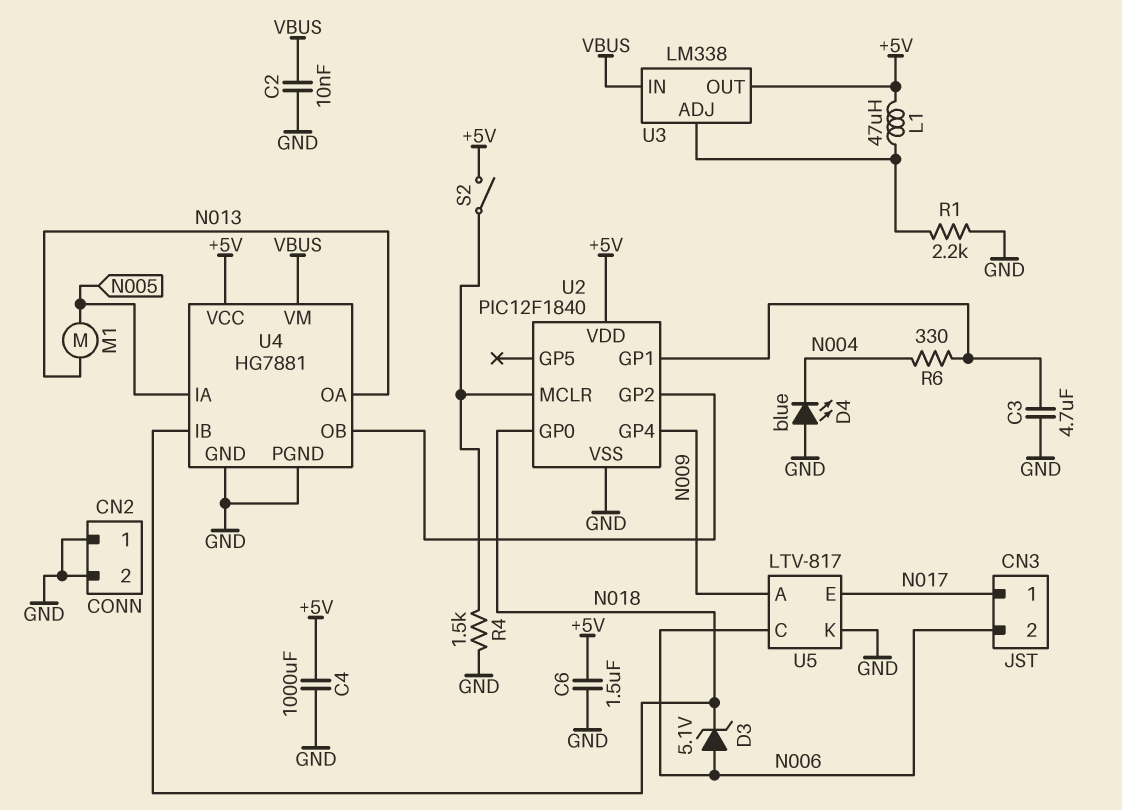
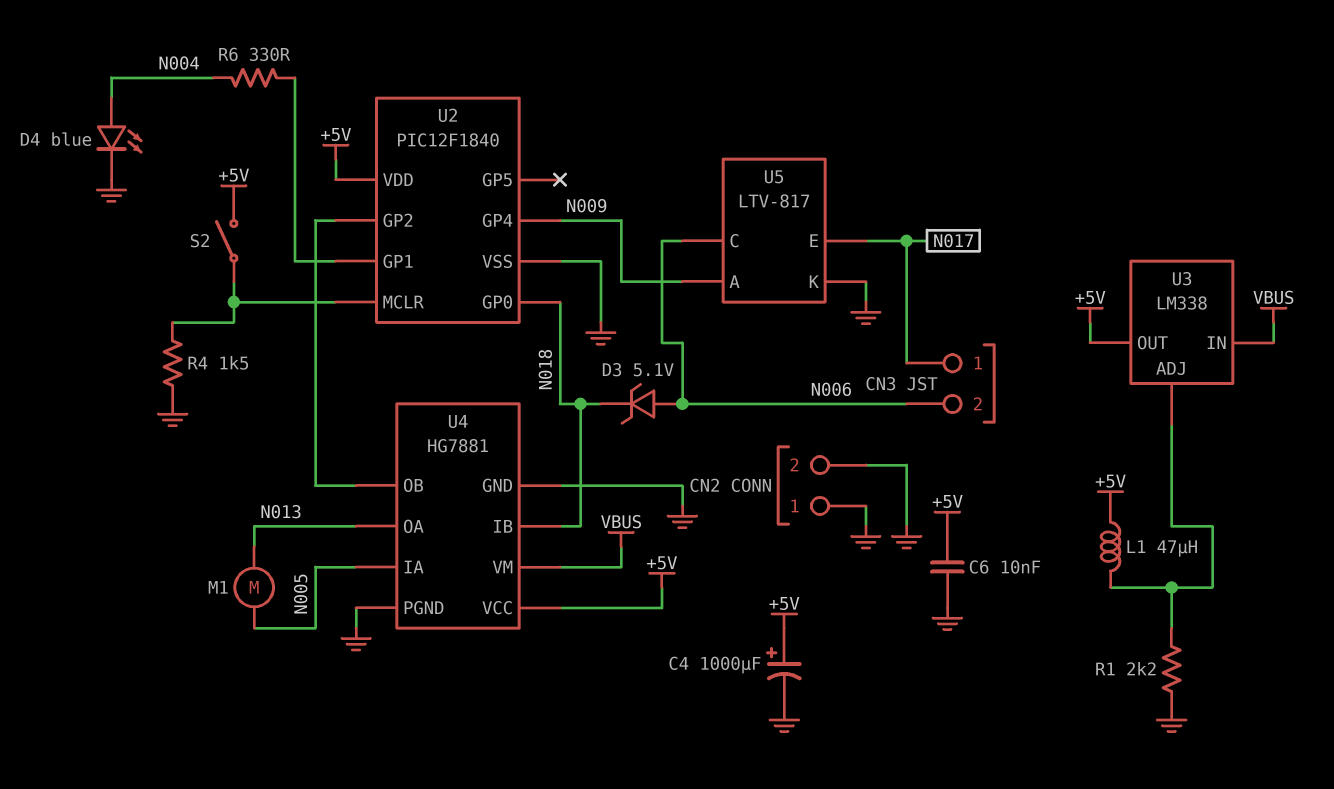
C2: 10nF (GND, VBUS) -> none
C3: 4.7uF (GND, U2/GP1) -> none
C4: 1000uF (+5V, GND) -> 1000uF (plus +5V, minus GND)
C6: 1.5uF (+5V, GND) -> 10nF (+5V, GND)
D4: LED blue (A GND, K N004) -> LED blue (A N004, K GND)

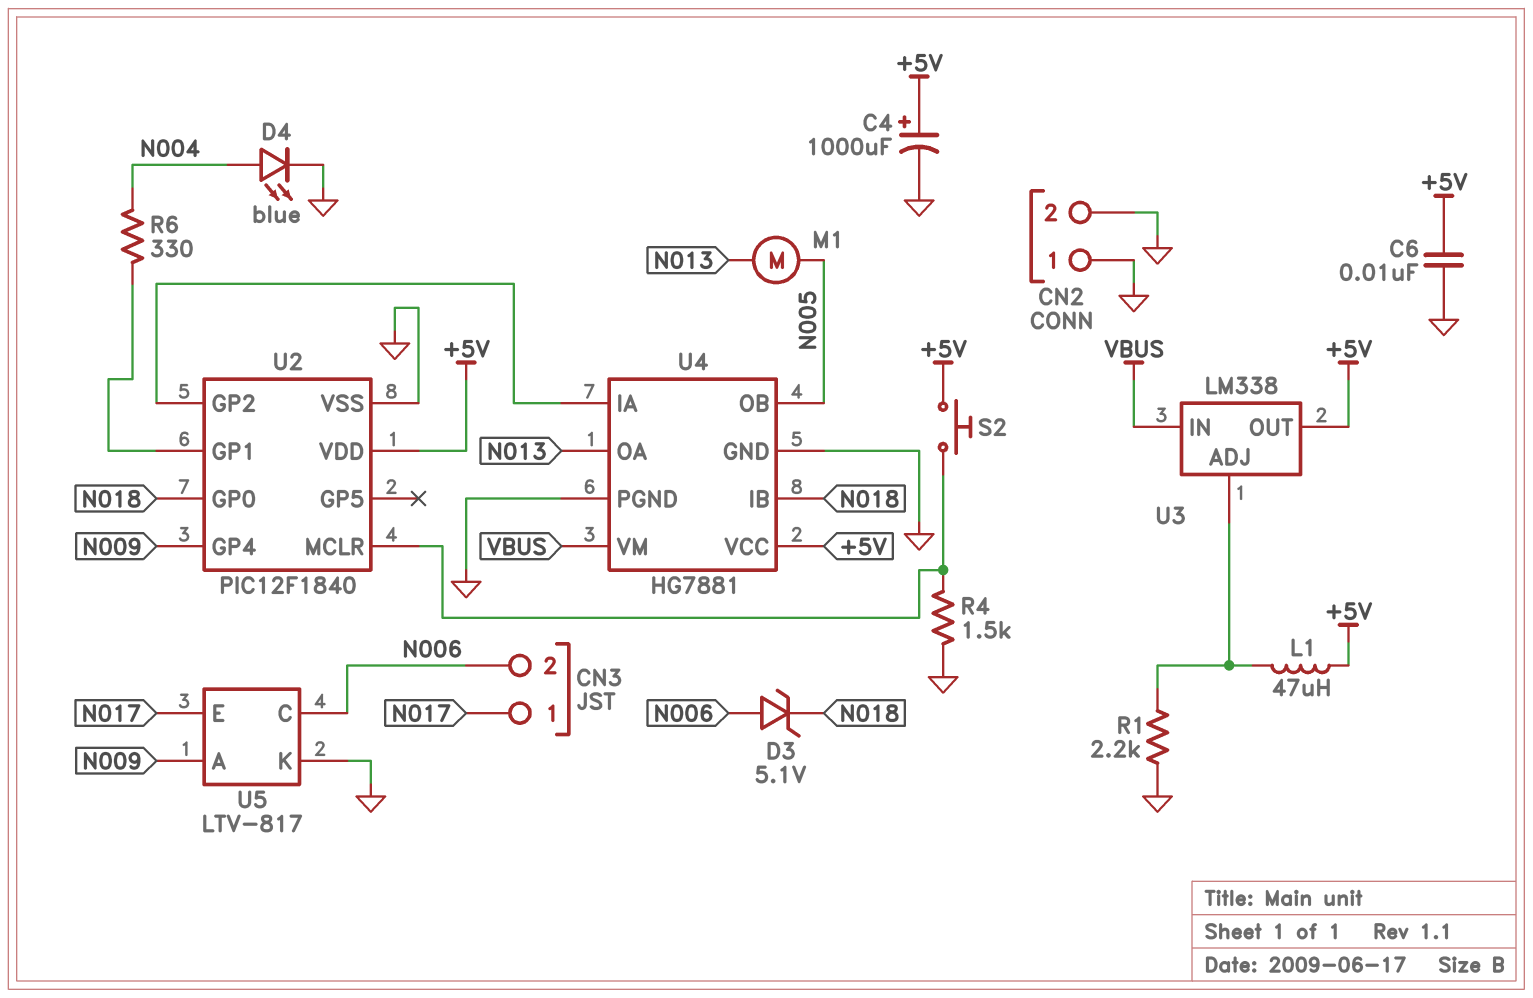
S2: switch (+5V, U2/MCLR) -> button (+5V, U2/MCLR)
U4 pin IA: N005 -> U2/GP2
U4 pin OB: U2/GP2 -> N005

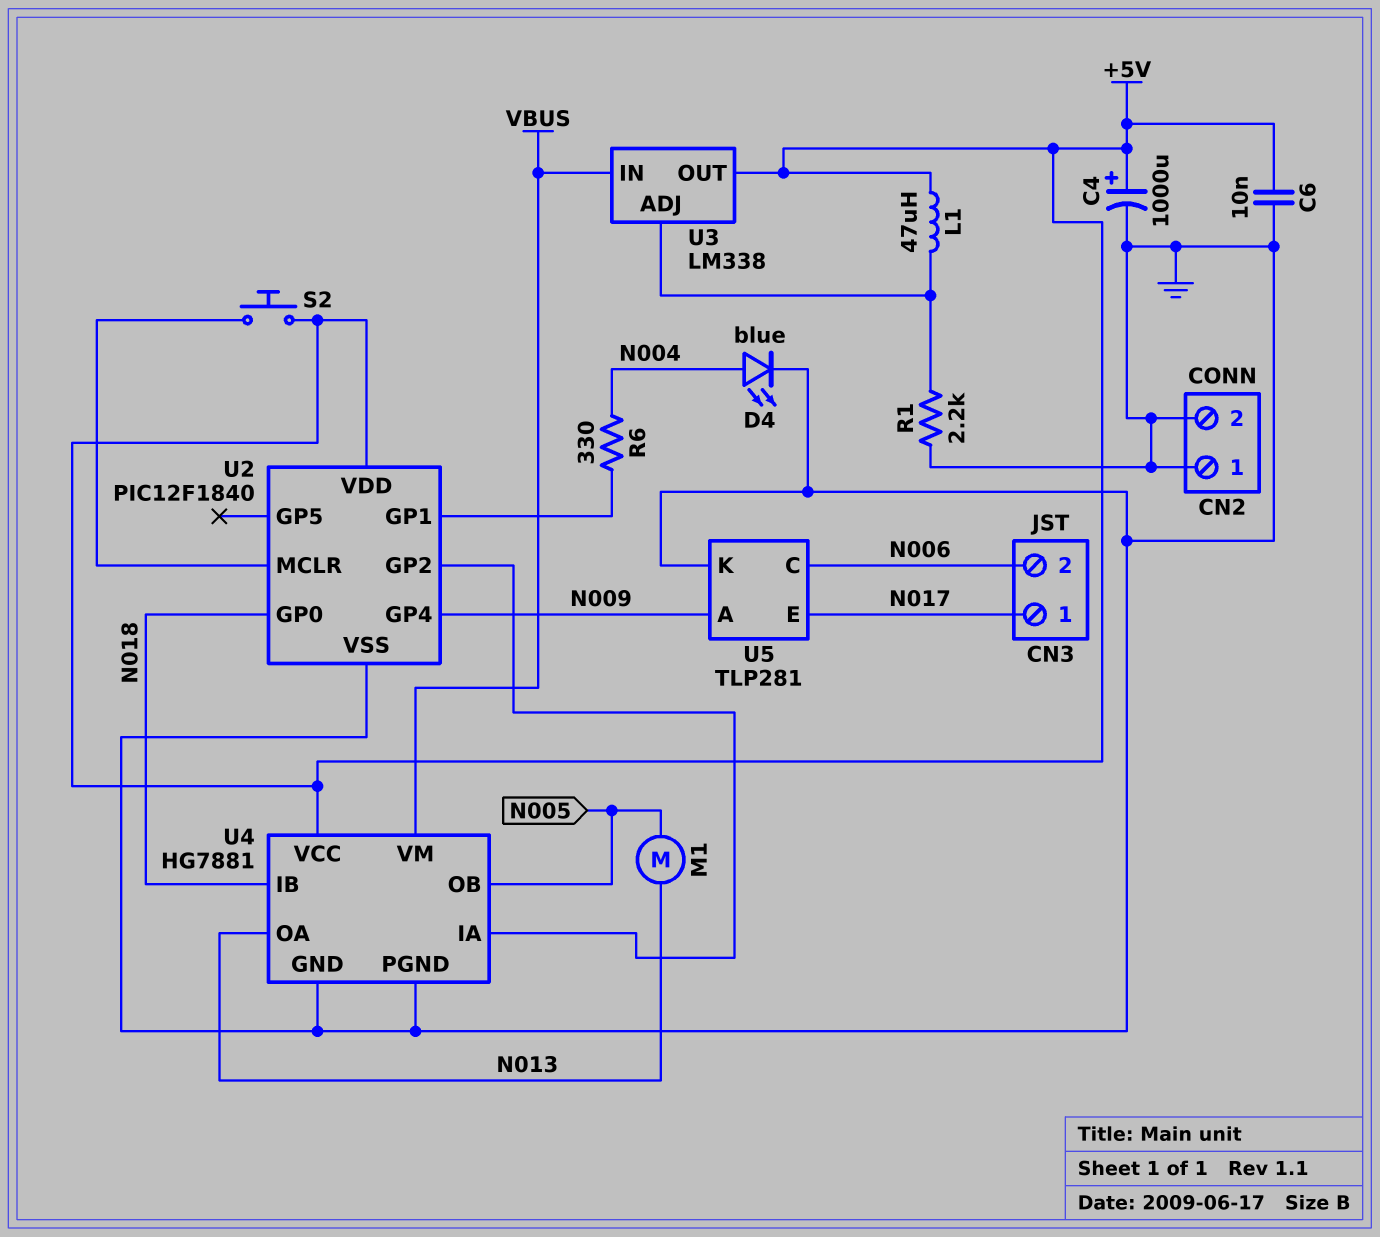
D3: zener 5.1V (A N006, K N018) -> none
R4: 1.5k (GND, U2/MCLR) -> none
U5: LTV-817 -> TLP281

